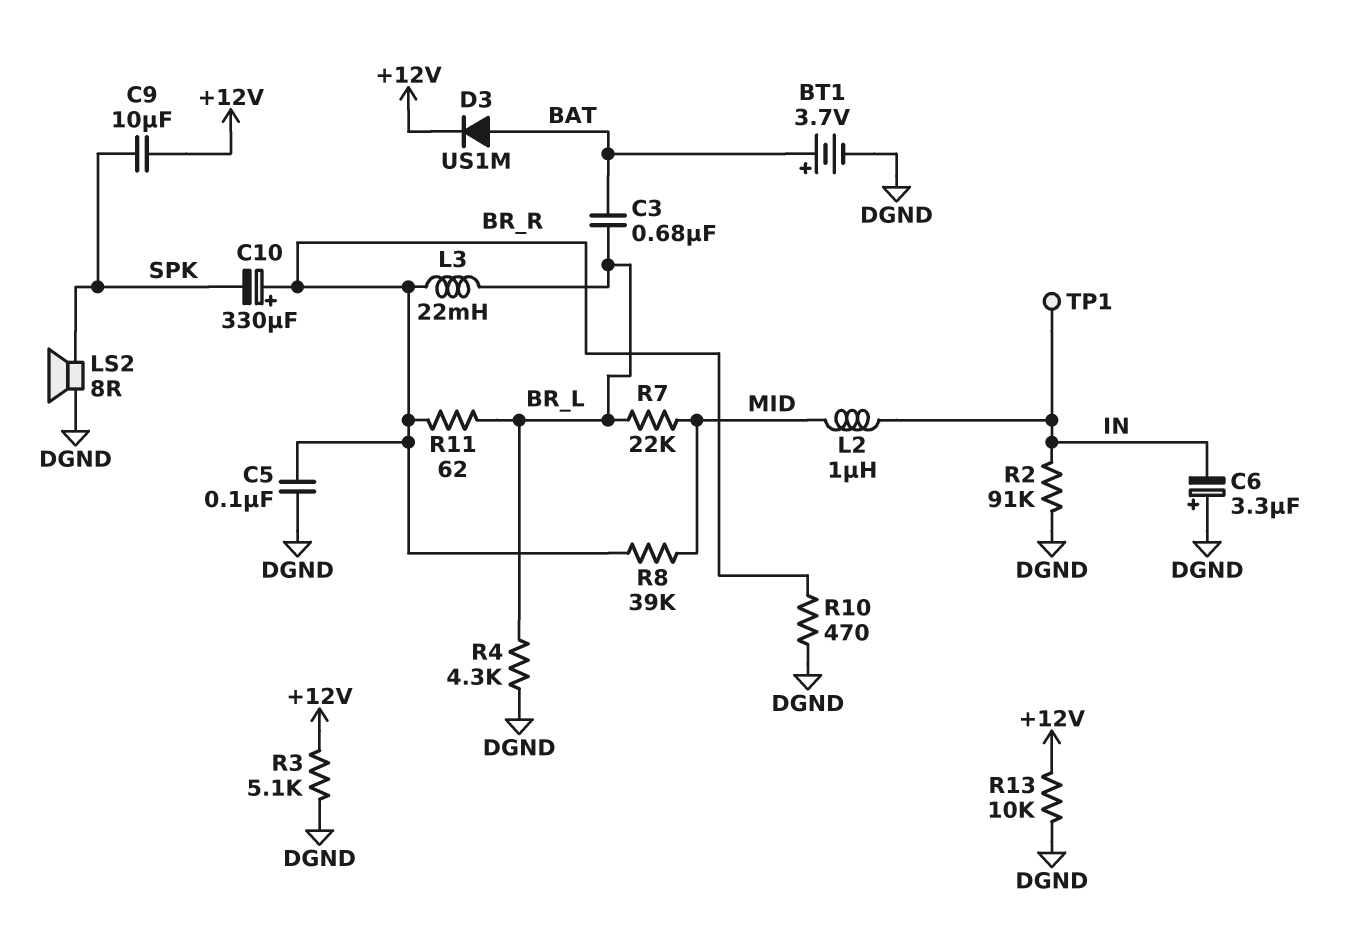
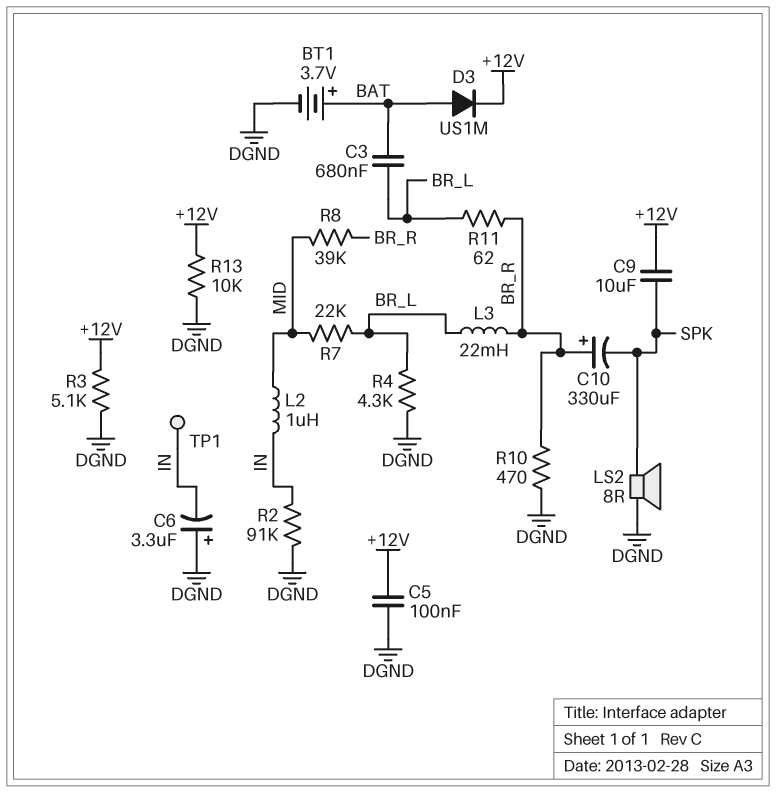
C5: 100nF (BR_R, DGND) -> 100nF (+12V, DGND)

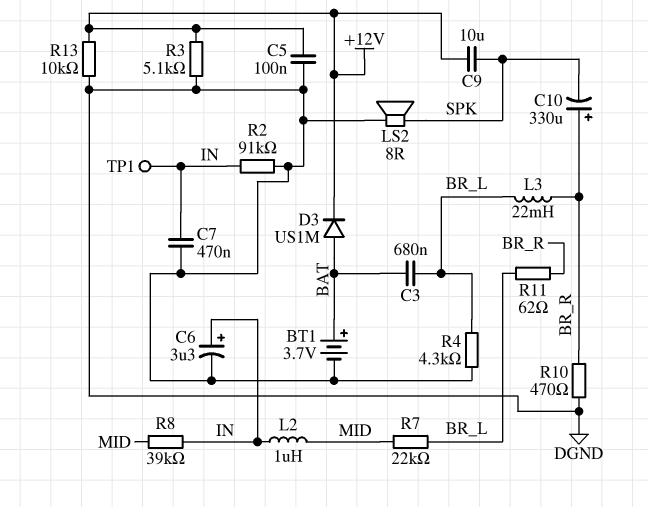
C6: 3.3uF (plus DGND, minus IN) -> 3.3uF (plus IN, minus DGND)
C7: none -> 470nF (DGND, IN)
R8: 39k (BR_R, MID) -> 39k (IN, MID)

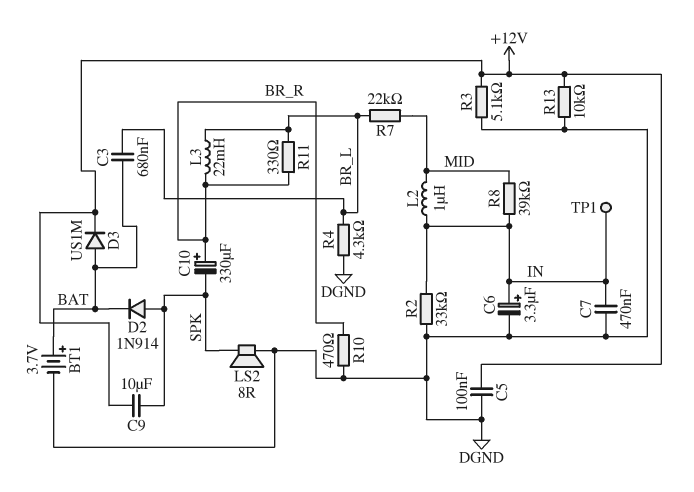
D2: none -> diode 1N914 (A SPK, K BAT)
R2: 91k (DGND, IN) -> 33k (DGND, IN)
R11: 62 (BR_L, BR_R) -> 330 (BR_L, BR_R)

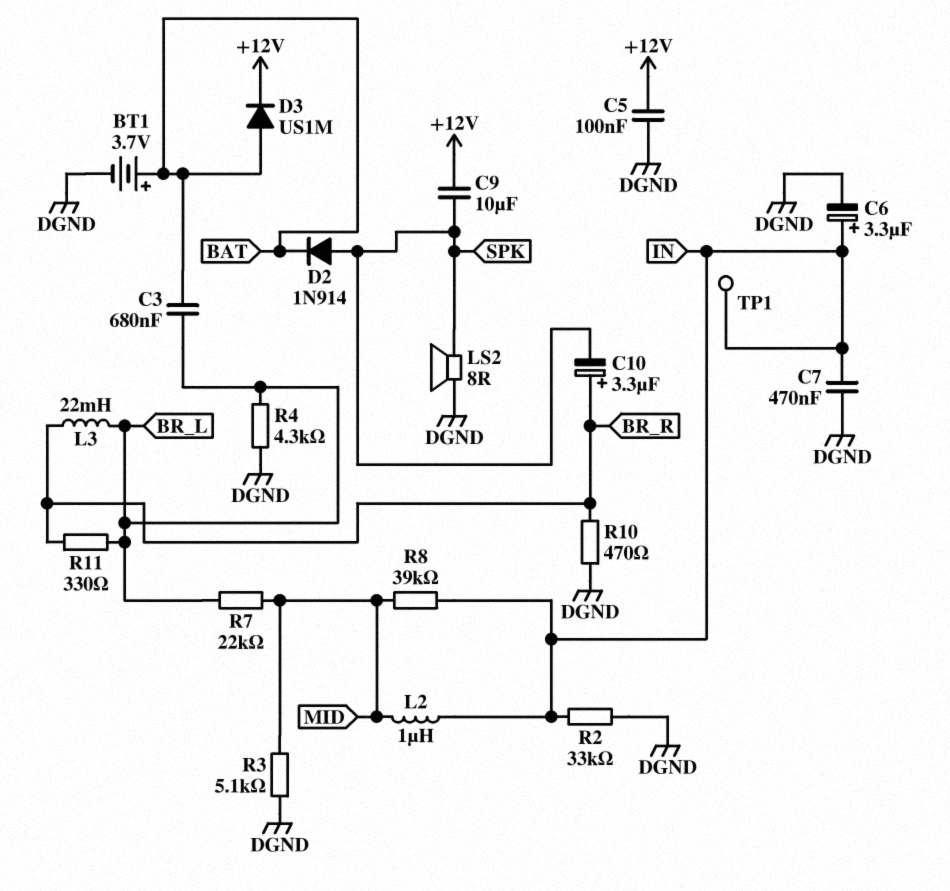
C10: 330uF (plus BR_R, minus SPK) -> 3.3uF (plus BR_R, minus SPK)
R3: 5.1k (+12V, DGND) -> 5.1k (DGND, MID)
R13: 10k (+12V, DGND) -> none

